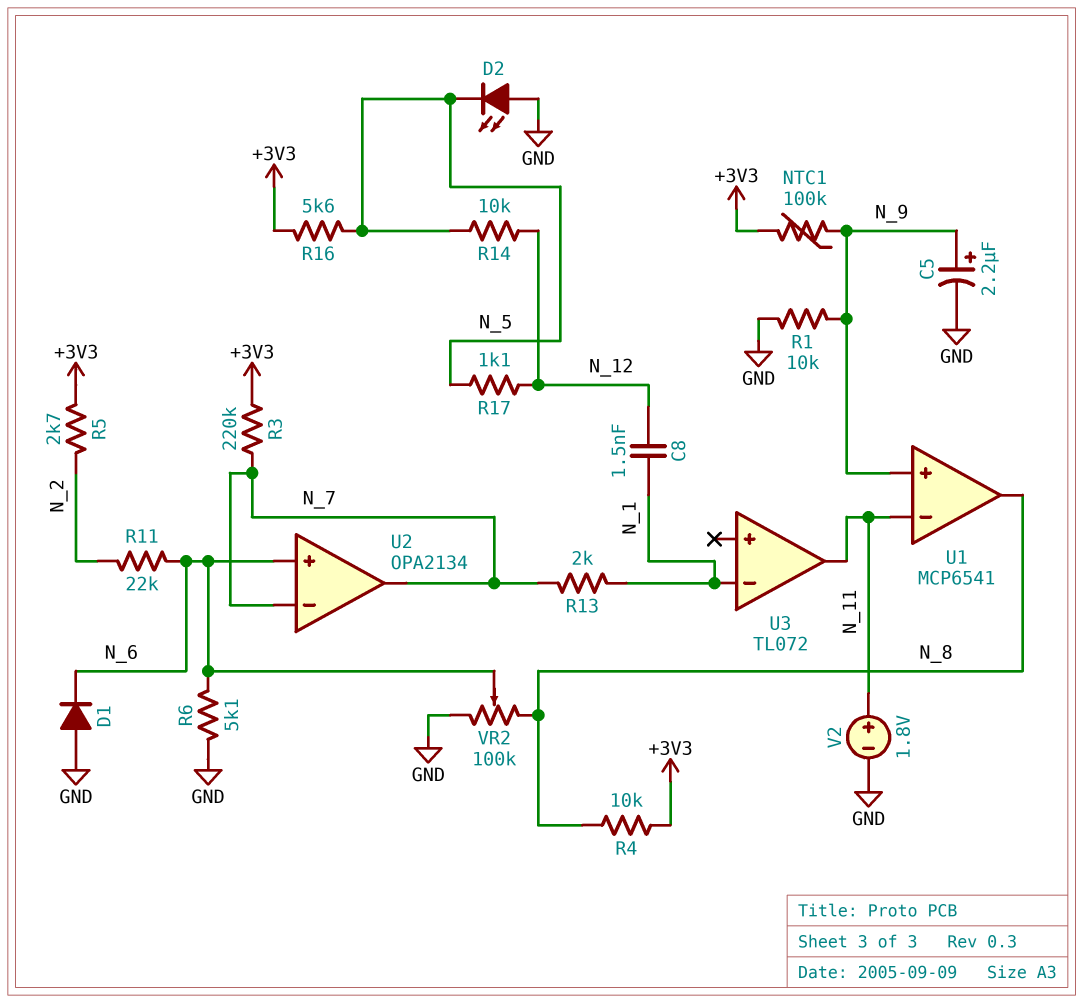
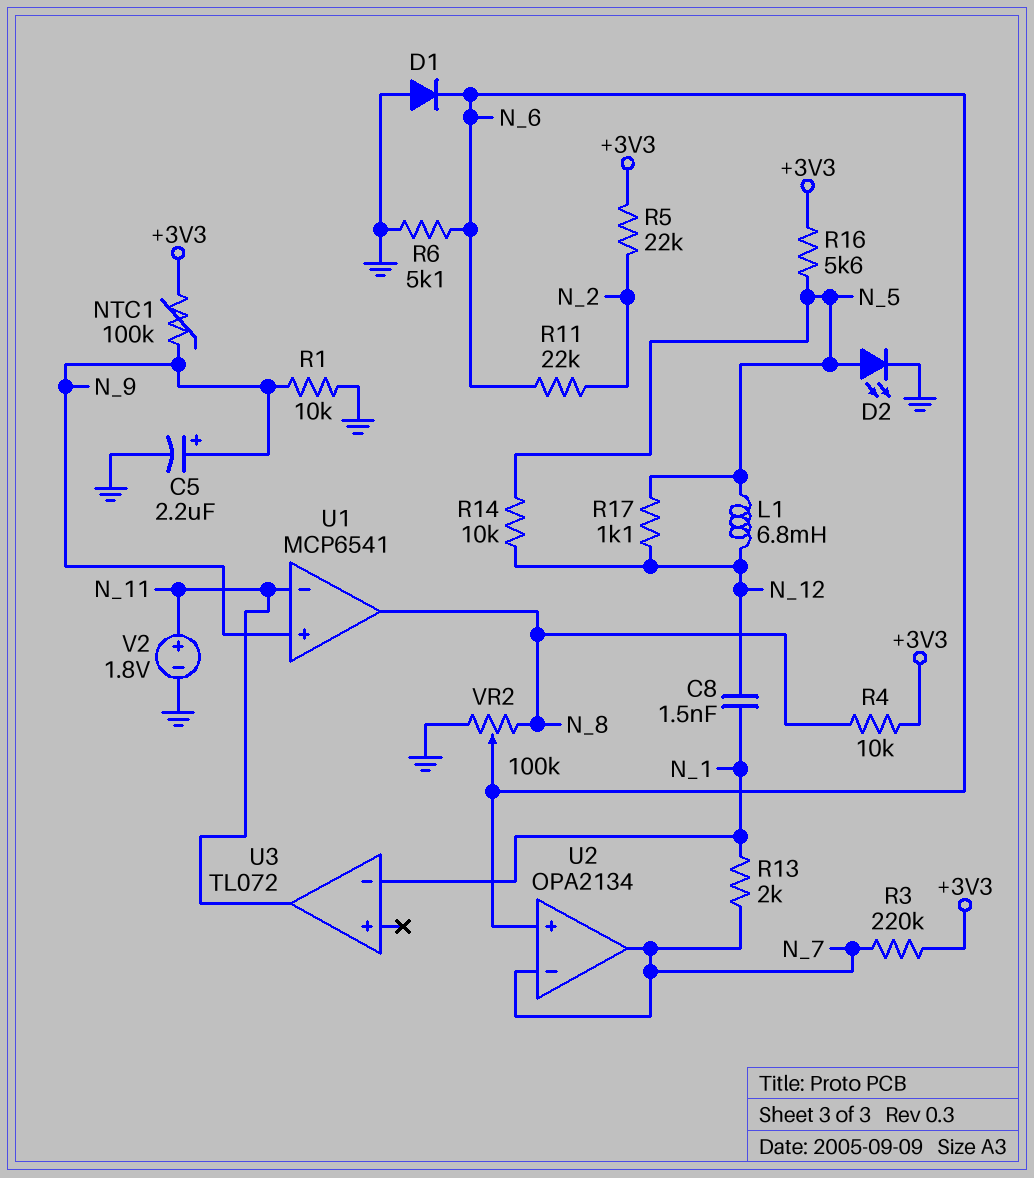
D2: LED (A GND, K N_5) -> LED (A N_5, K GND)
L1: none -> 6.8mH (N_5, N_12)
R5: 2.7k (+3V3, N_2) -> 22k (+3V3, N_2)

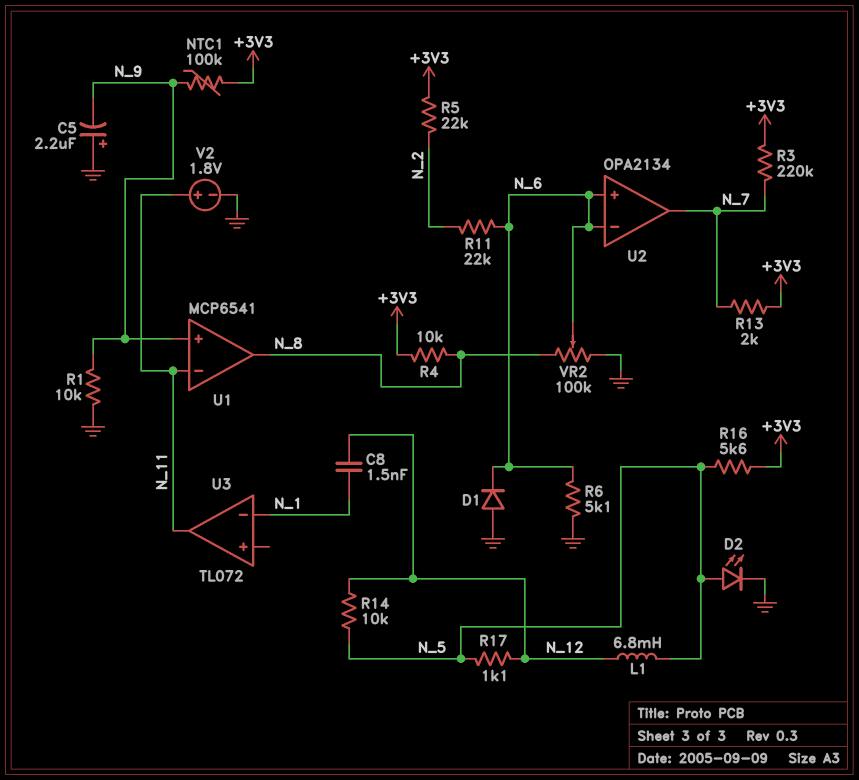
C5: 2.2uF (plus N_9, minus GND) -> 2.2uF (plus GND, minus N_9)
R13: 2k (N_1, N_7) -> 2k (+3V3, N_7)
U2 pin in-: N_7 -> N_6

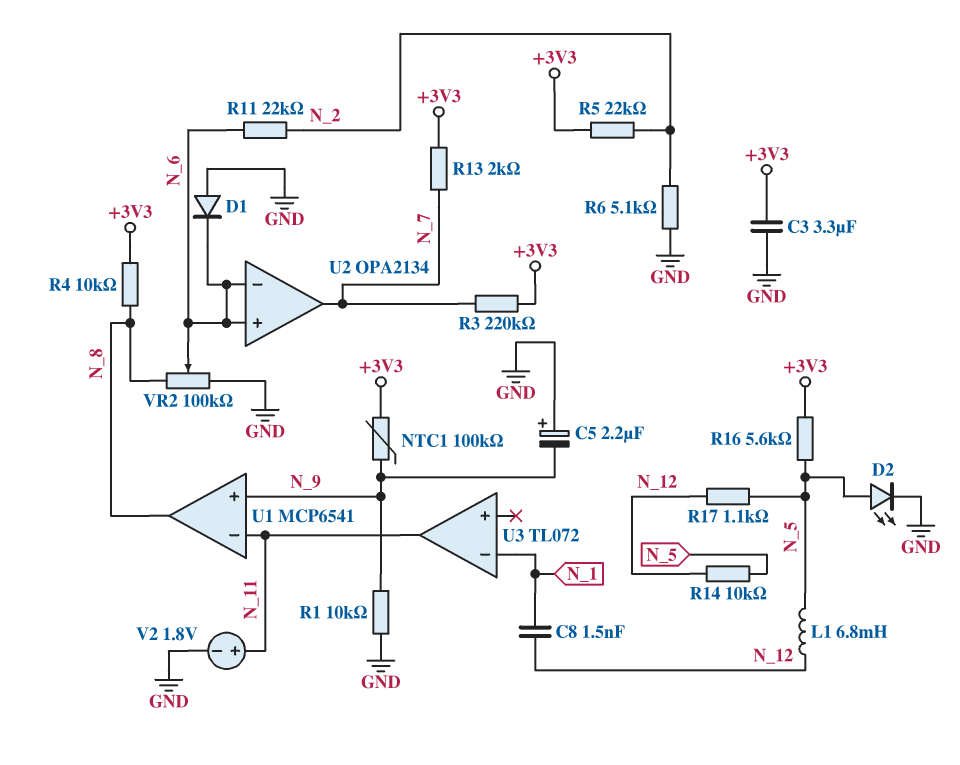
C3: none -> 3.3uF (+3V3, GND)
R6: 5.1k (GND, N_6) -> 5.1k (GND, N_2)

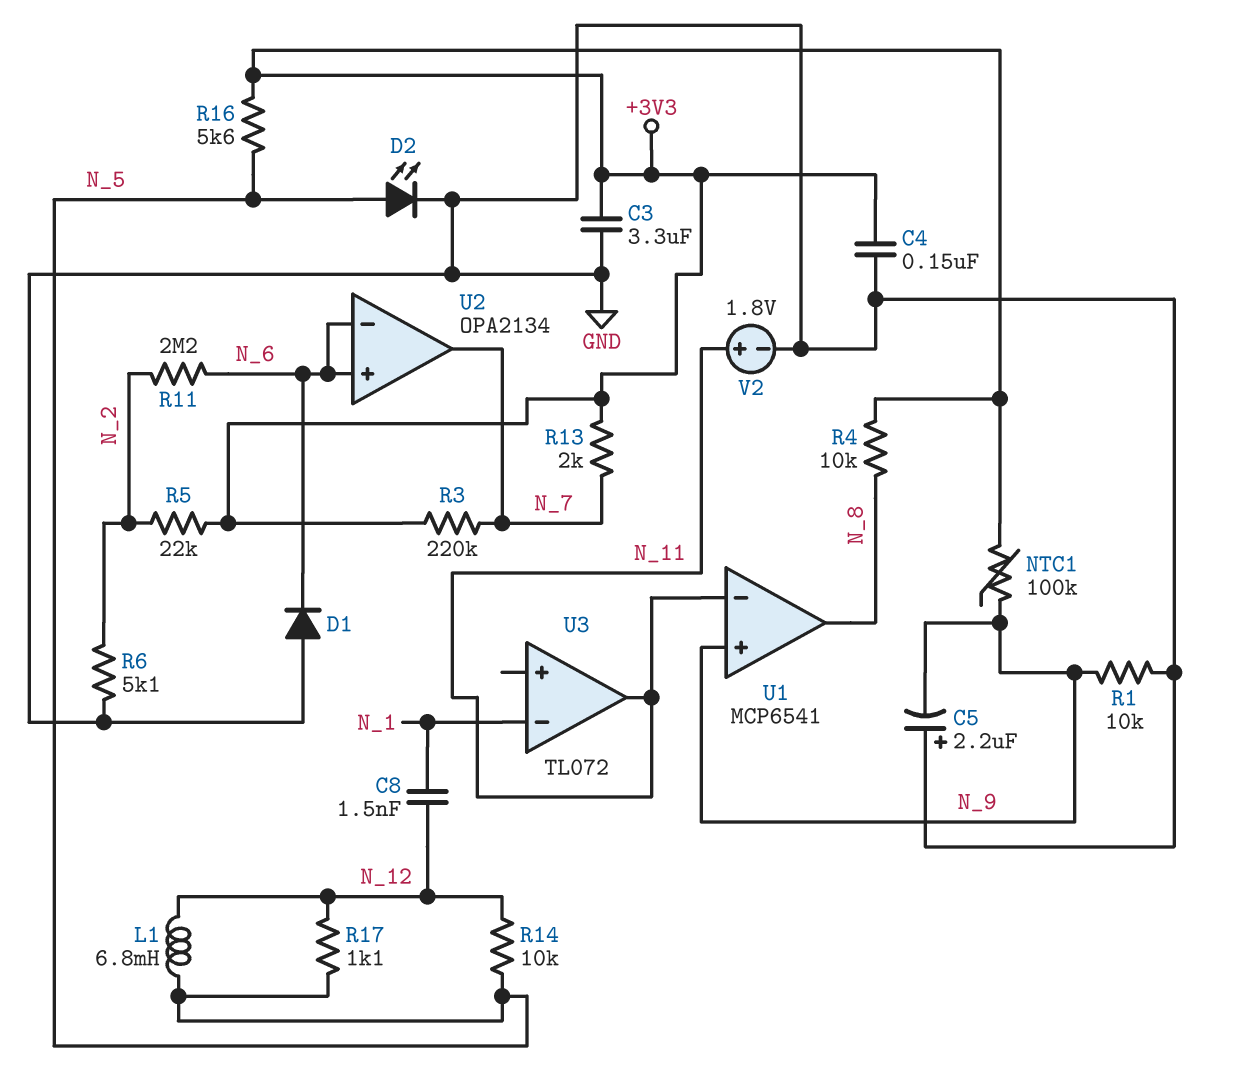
C4: none -> 150nF (+3V3, GND)
R11: 22k (N_2, N_6) -> 2.2M (N_2, N_6)
VR2: 100k (GND, N_8, wiper N_6) -> none

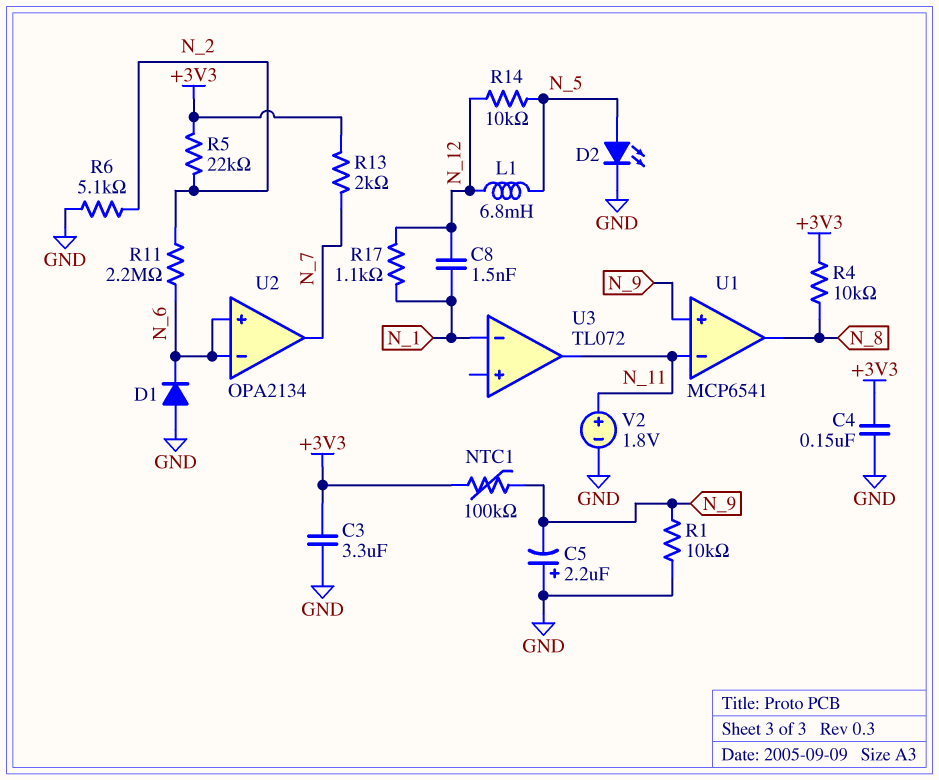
R3: 220k (+3V3, N_7) -> none
R16: 5.6k (+3V3, N_5) -> none
R17: 1.1k (N_5, N_12) -> 1.1k (N_1, N_12)

